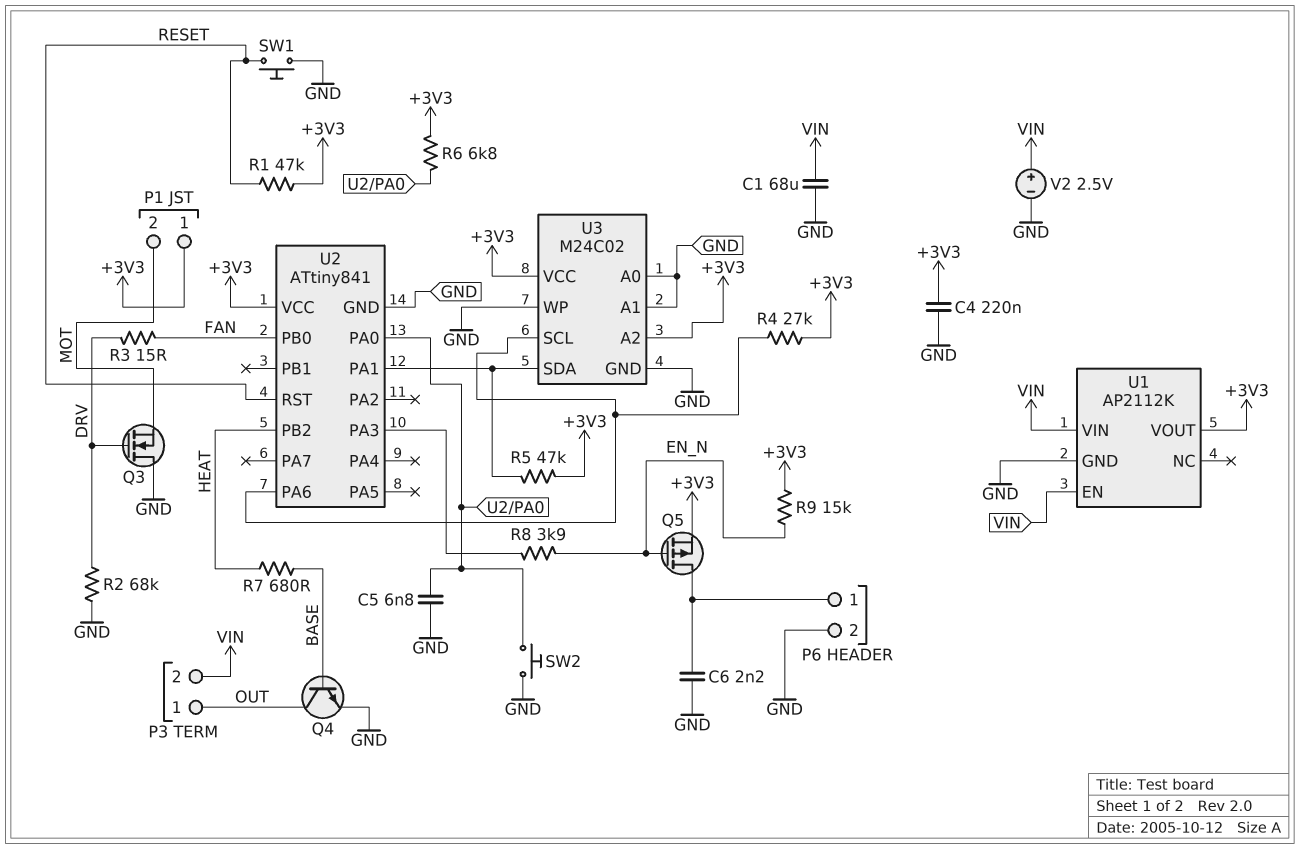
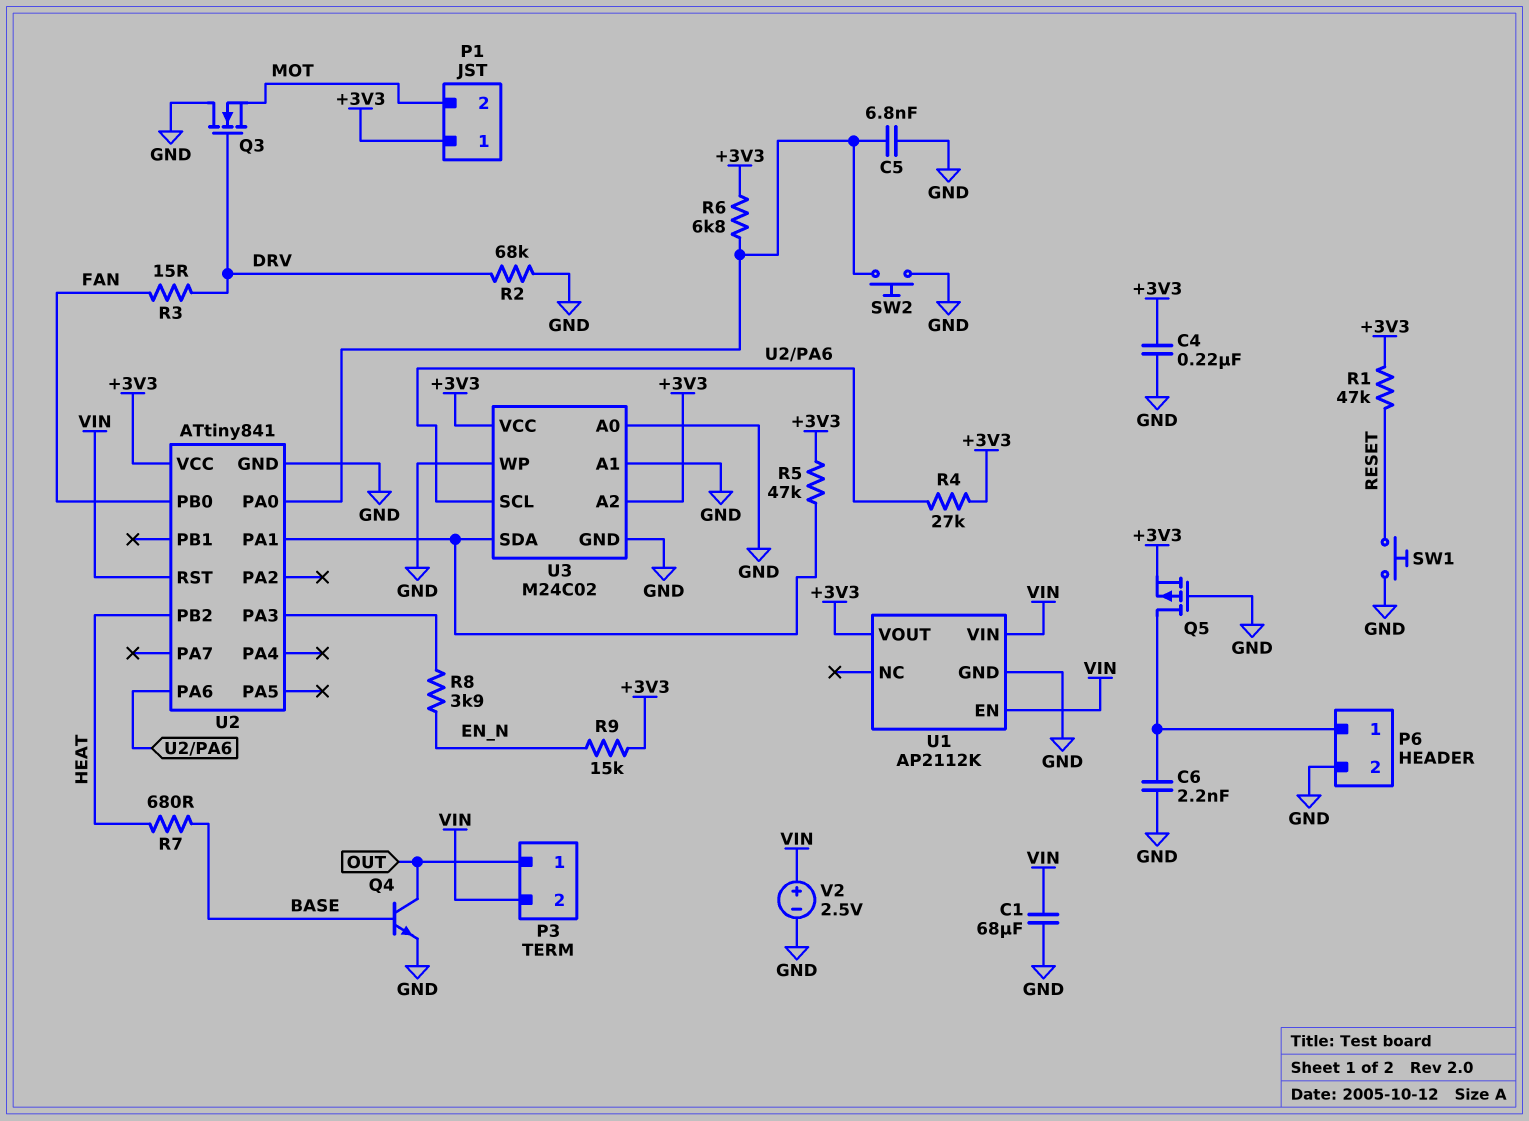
Q5: PMOS (G EN_N, D P6/1, S +3V3) -> PMOS (G GND, D P6/1, S +3V3)
U2 pin RST: RESET -> VIN

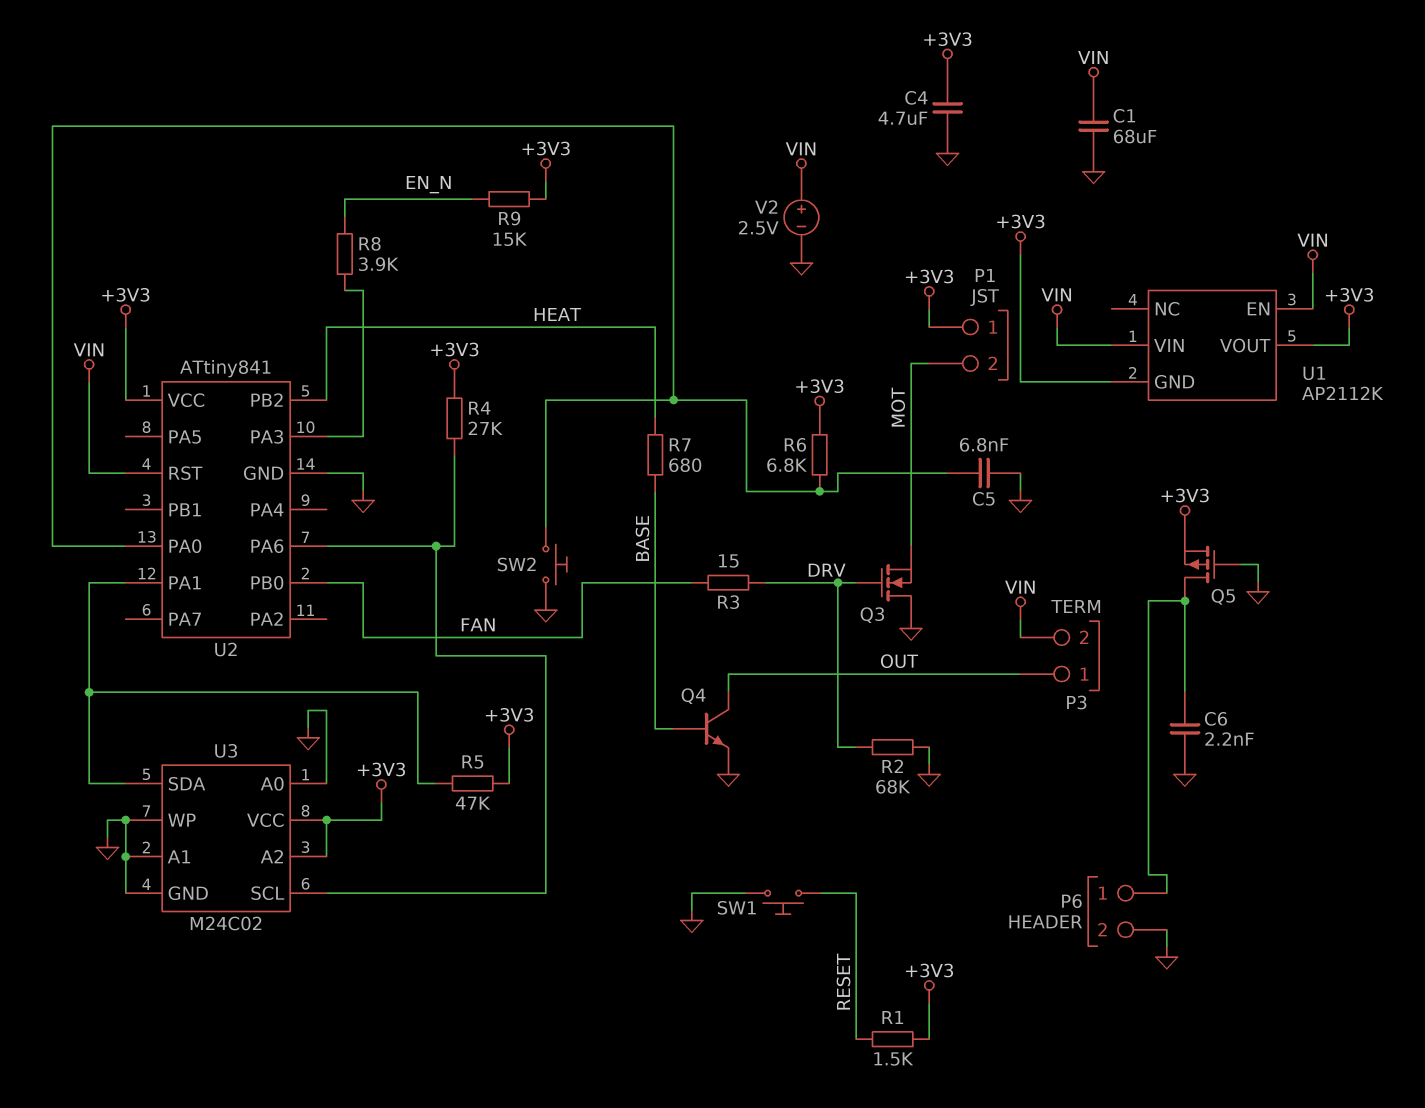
C4: 220nF (+3V3, GND) -> 4.7uF (+3V3, GND)
R1: 47k (+3V3, RESET) -> 1.5k (+3V3, RESET)
U1 pin GND: GND -> +3V3

